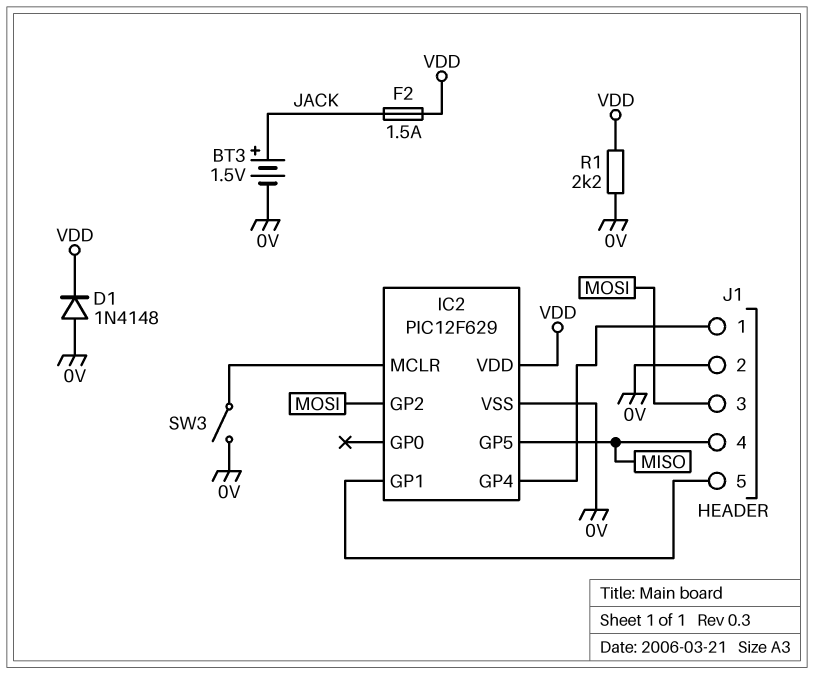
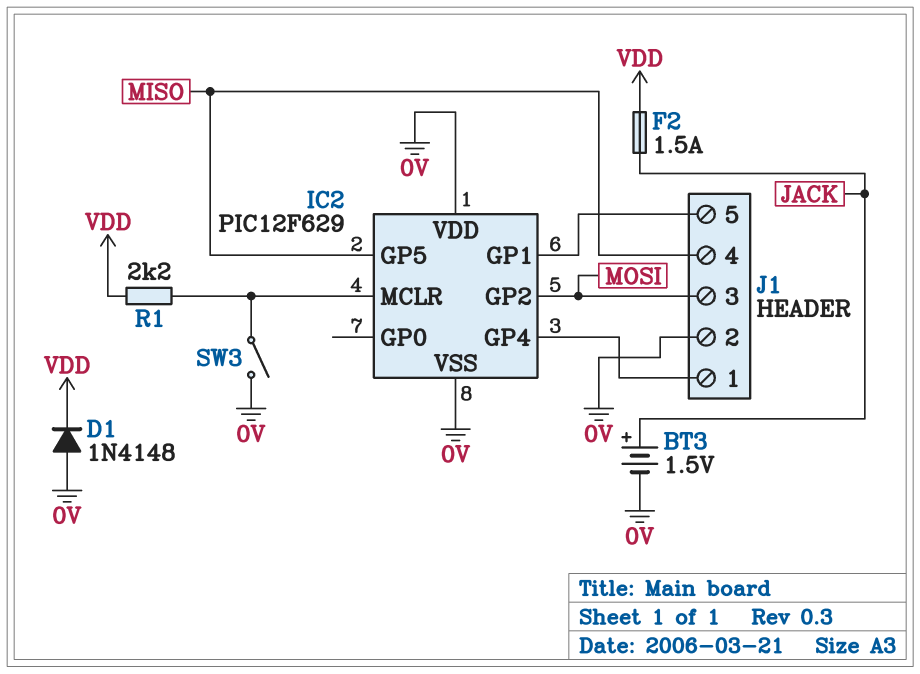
IC2 pin VDD: VDD -> 0V
R1: 2.2k (0V, VDD) -> 2.2k (IC2/MCLR, VDD)

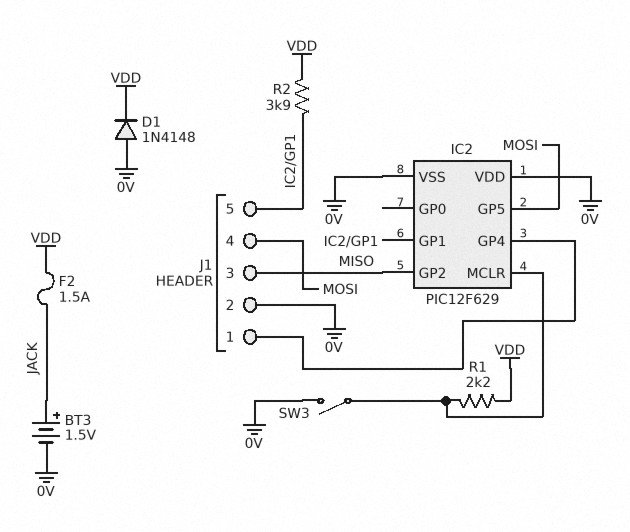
IC2 pin GP2: MOSI -> MISO
IC2 pin GP5: MISO -> MOSI
J1 pin 3: MOSI -> MISO
J1 pin 4: MISO -> MOSI
R2: none -> 3.9k (IC2/GP1, VDD)

